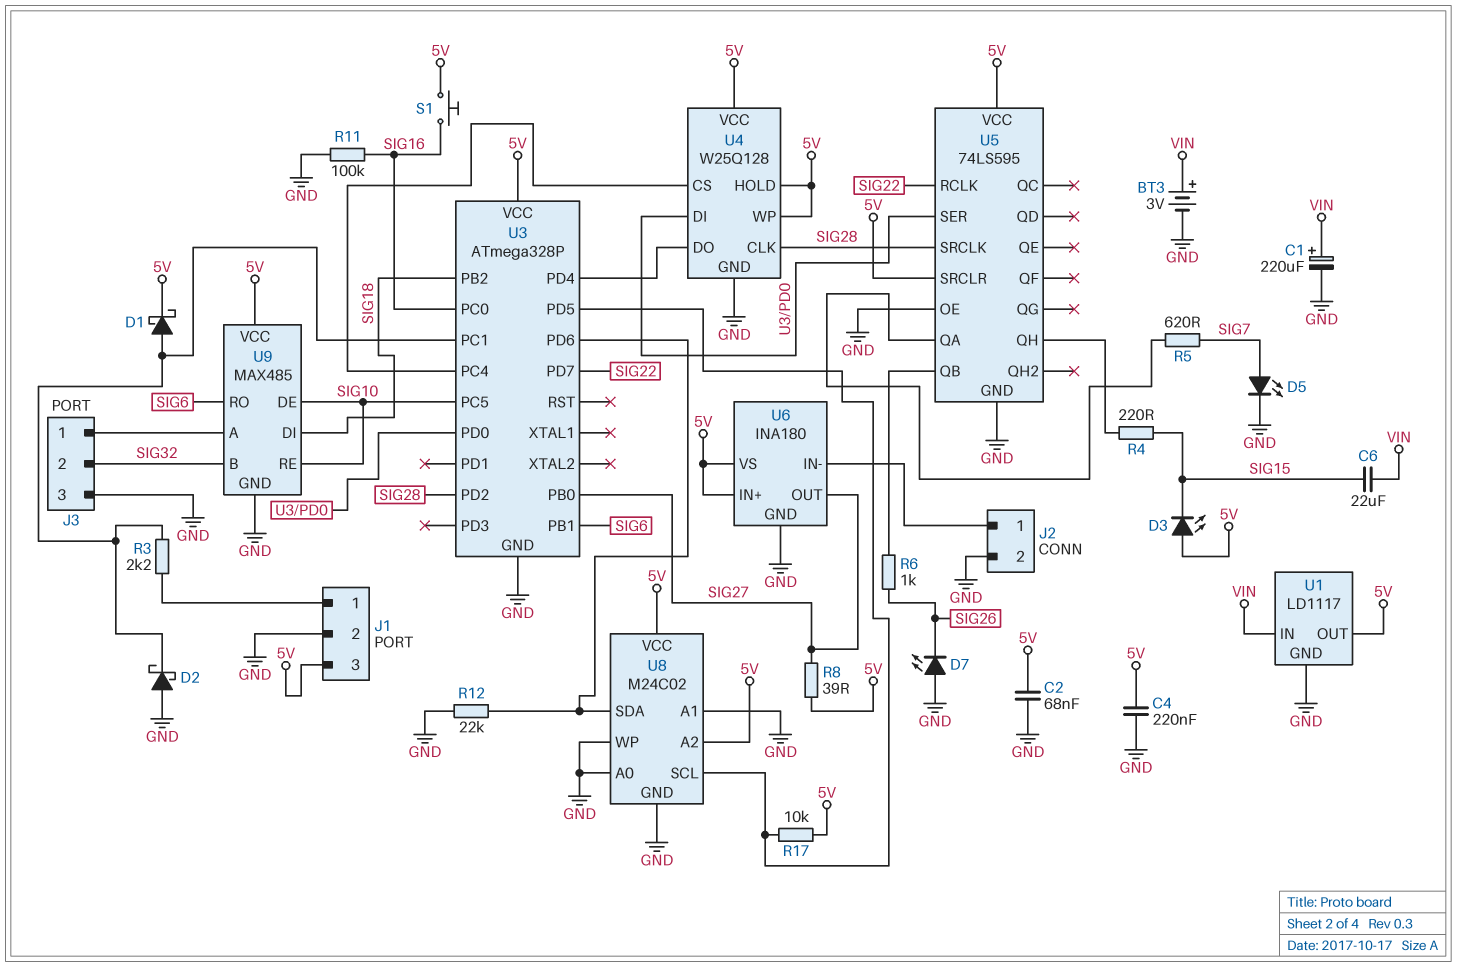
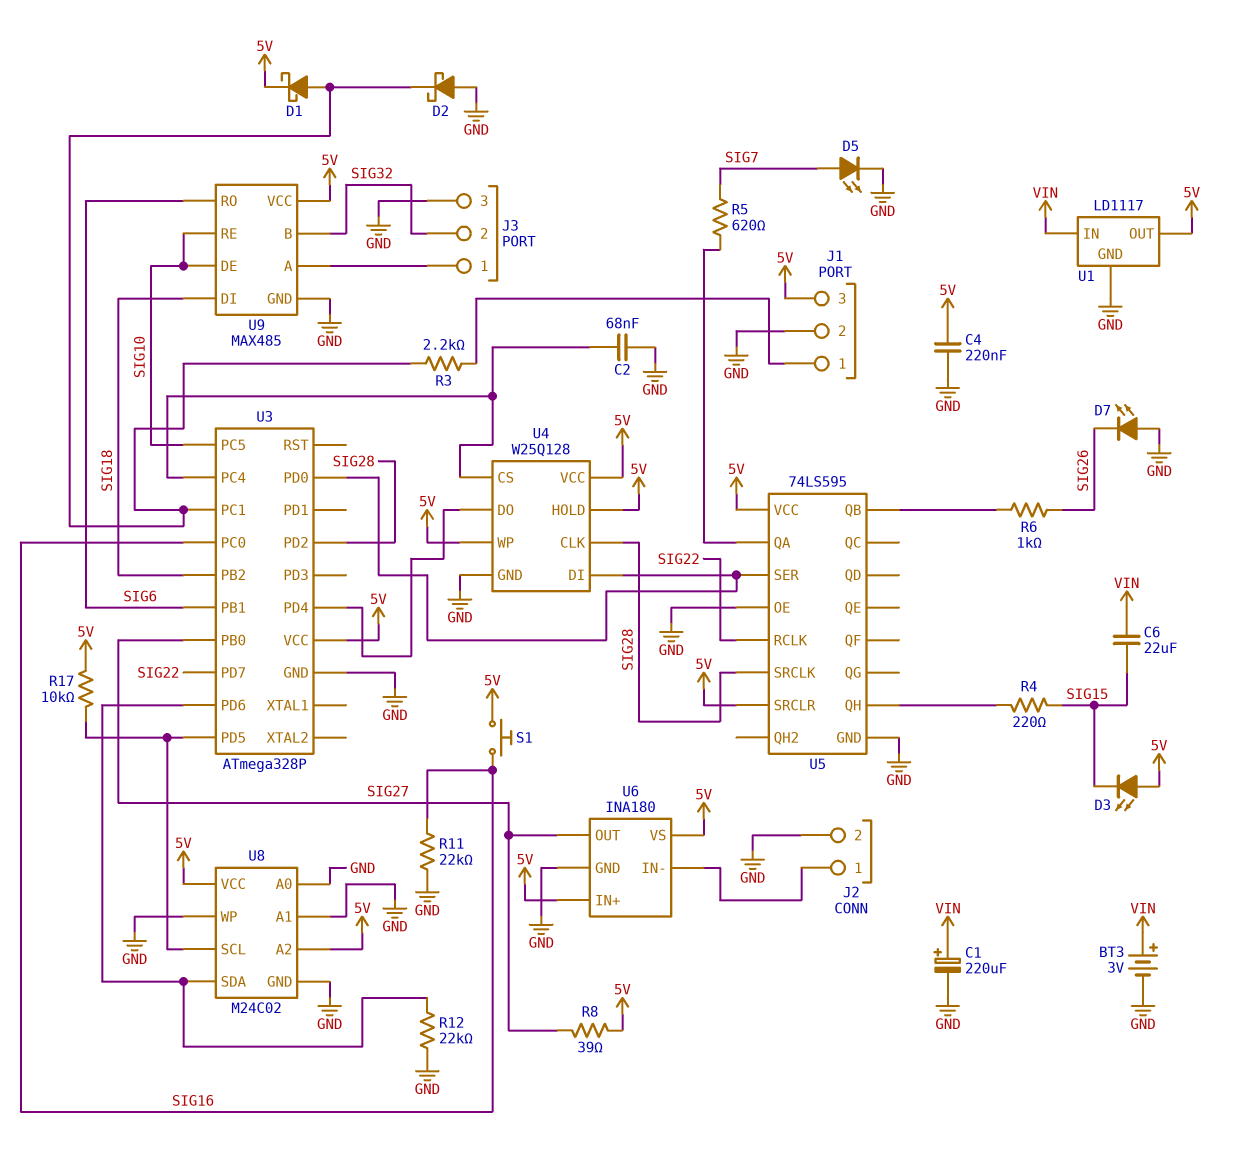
C2: 68nF (5V, GND) -> 68nF (GND, U3/PC4)
R11: 100k (GND, SIG16) -> 22k (GND, SIG16)

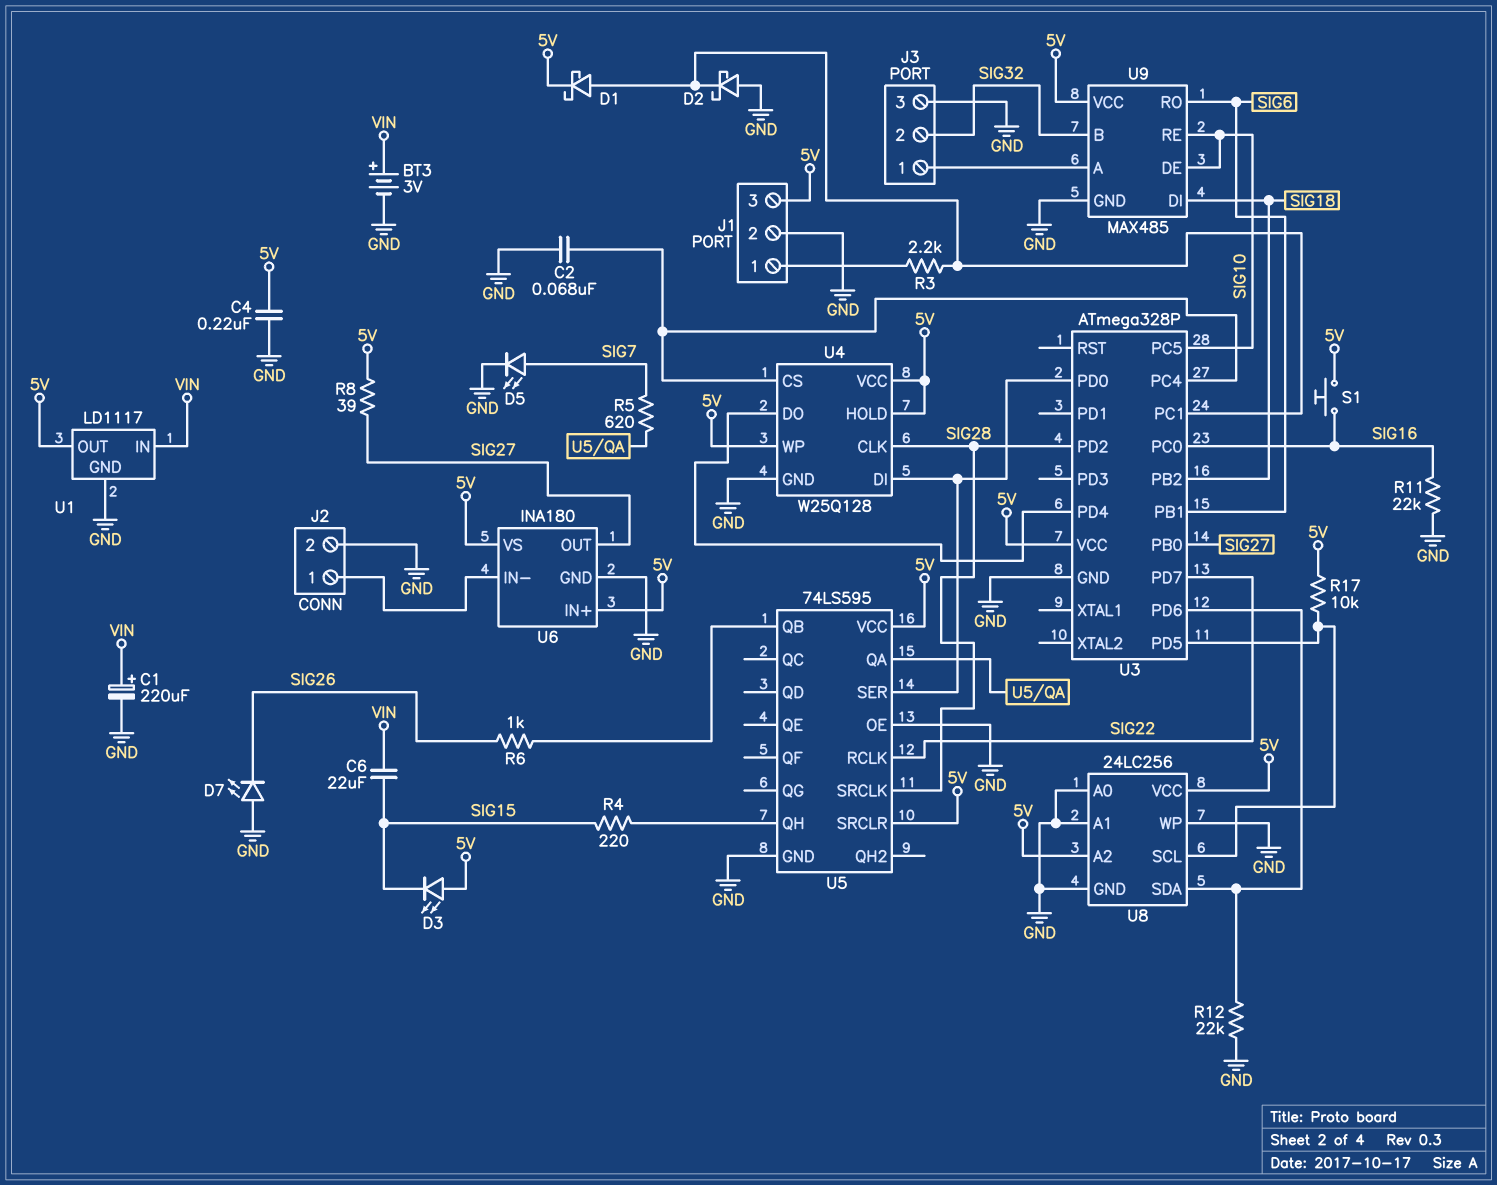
U8: M24C02 -> 24LC256

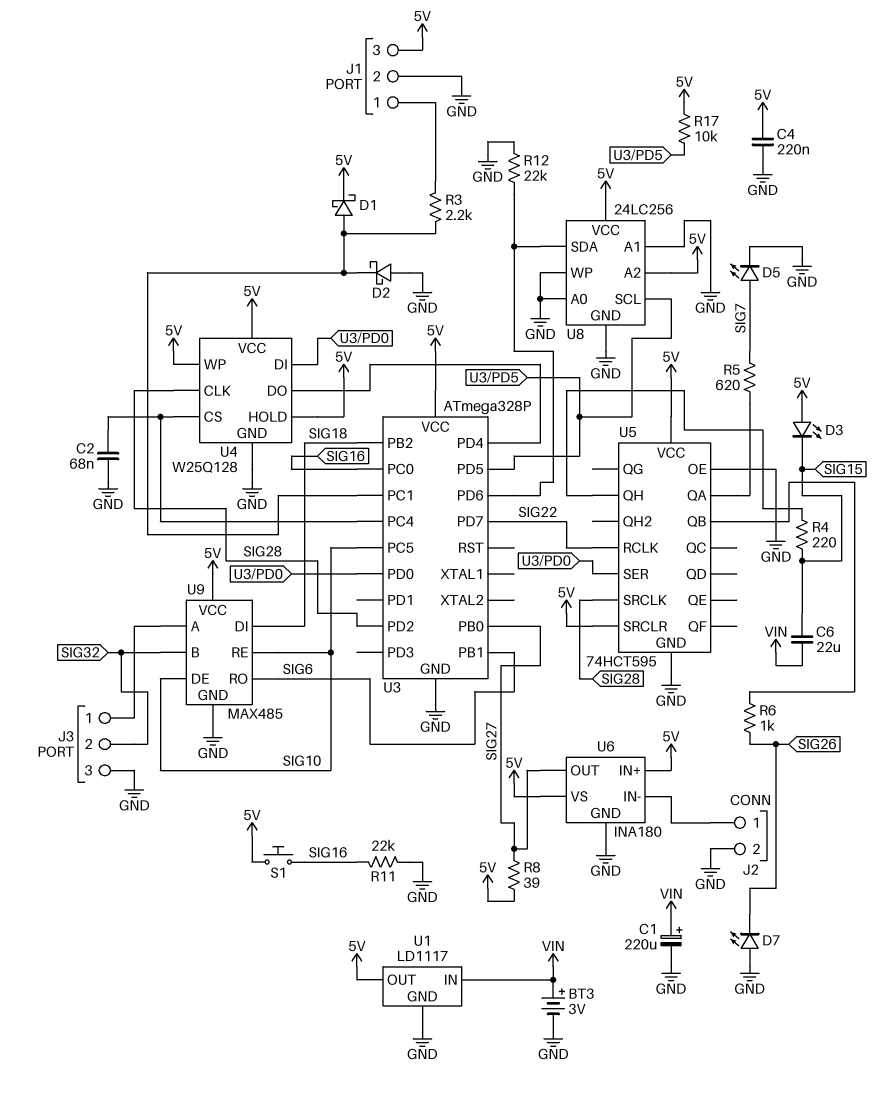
U5: 74LS595 -> 74HCT595

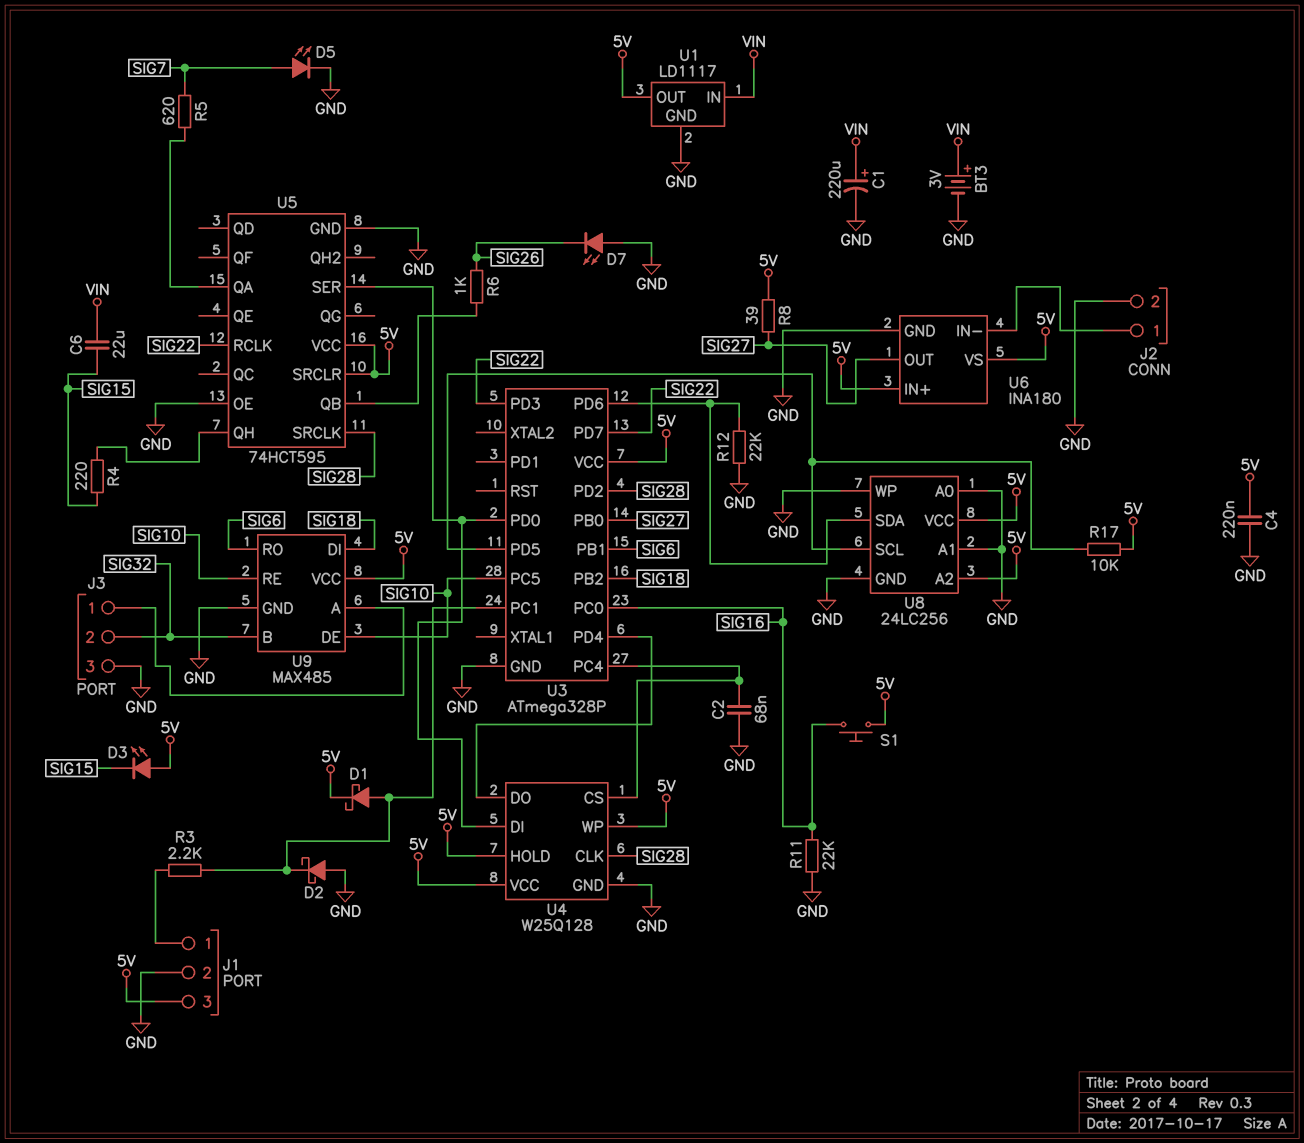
U3 pin PD3: none -> SIG22

